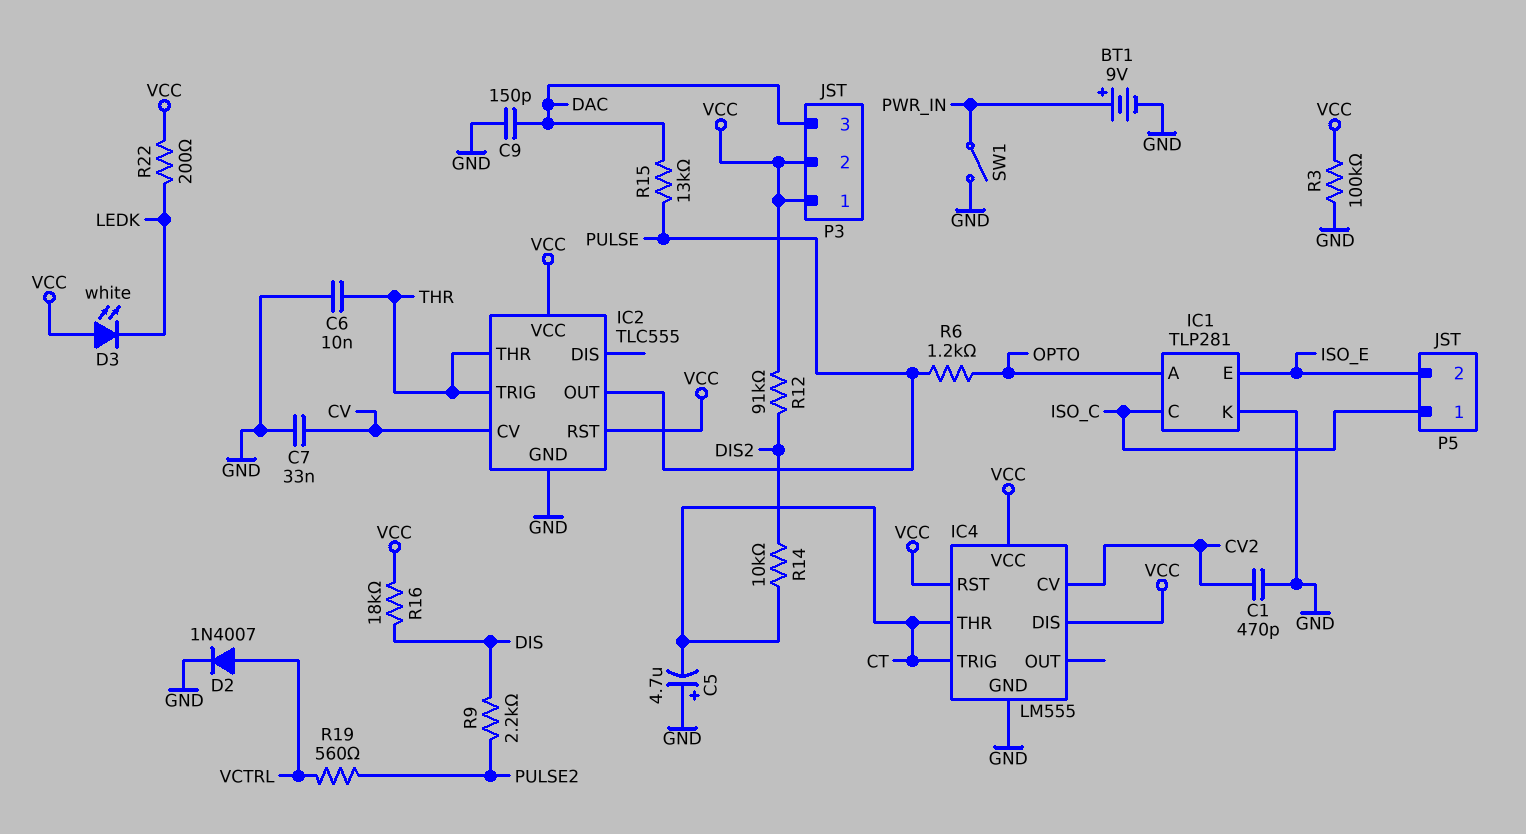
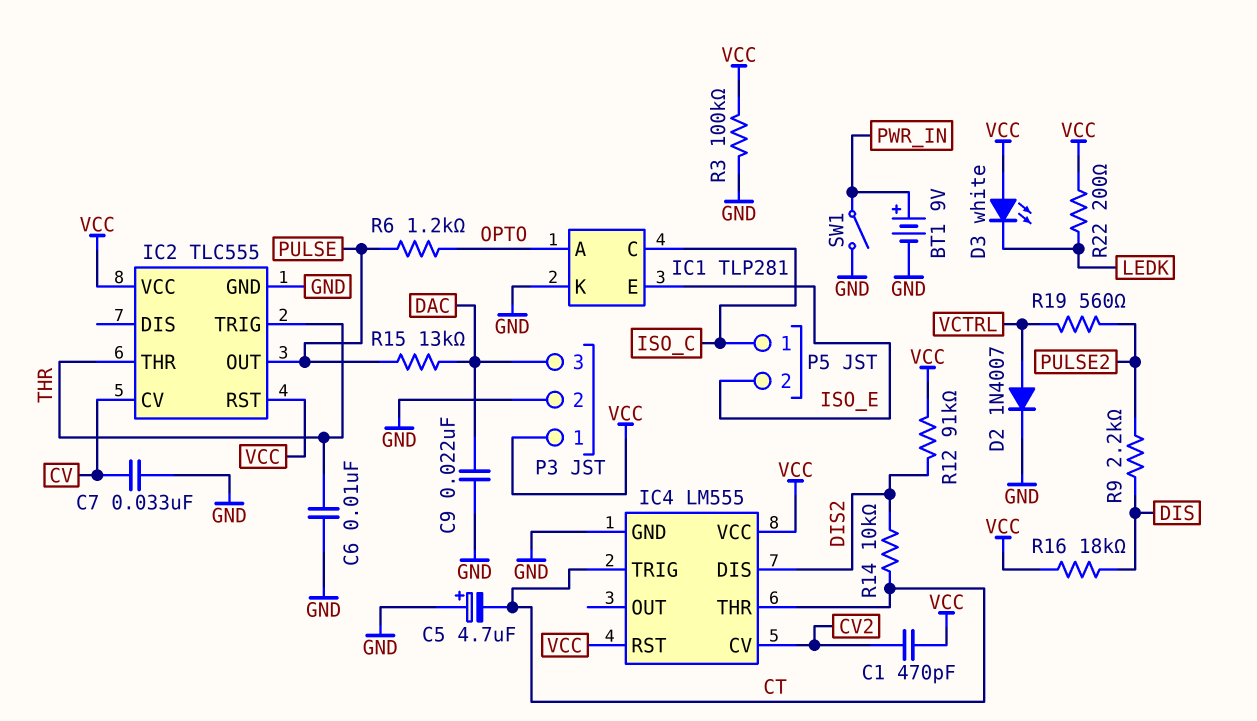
C1: 470pF (CV2, GND) -> 470pF (CV2, VCC)
C9: 150pF (DAC, GND) -> 22nF (DAC, GND)
IC4 pin DIS: VCC -> DIS2
P3 pin 2: VCC -> GND

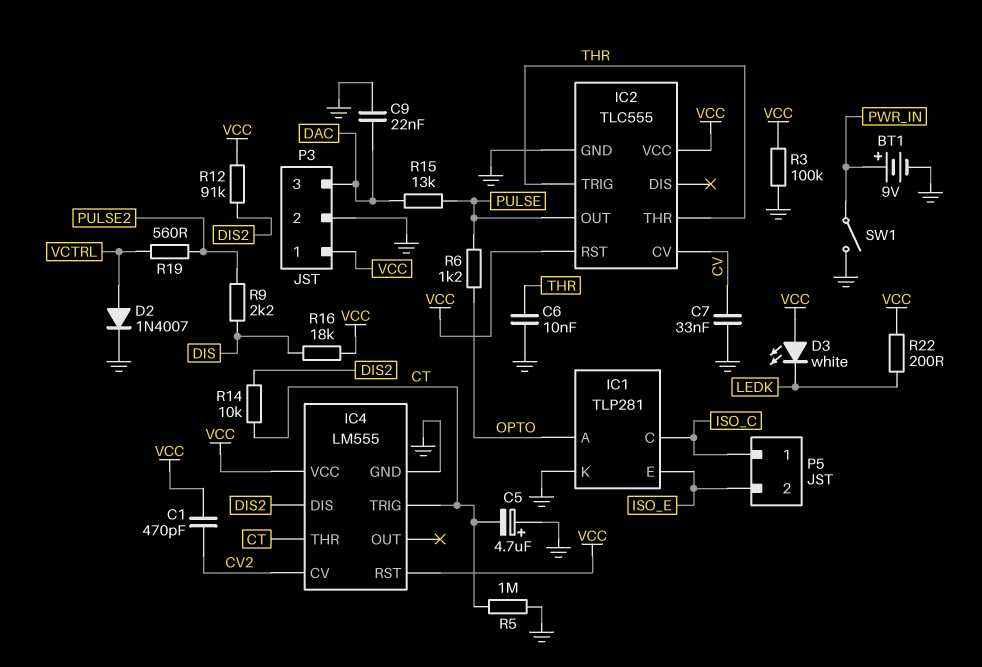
R5: none -> 1M (CT, GND)

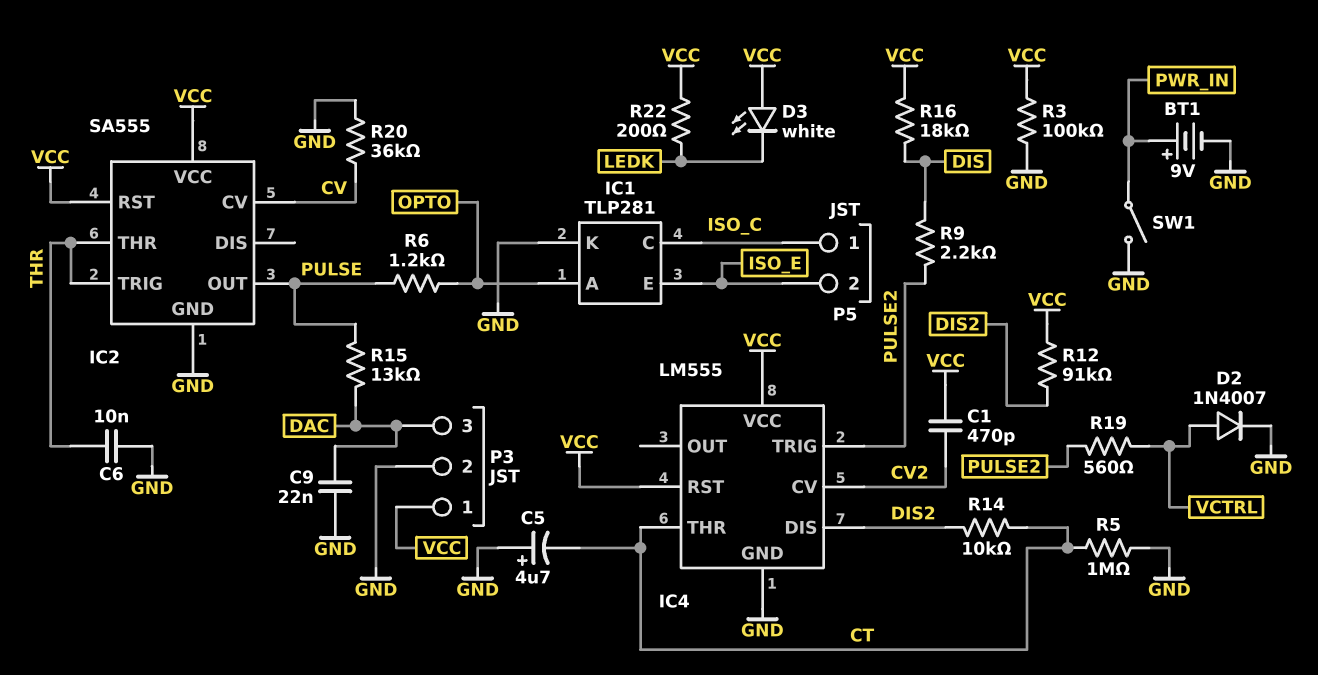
C7: 33nF (CV, GND) -> none
IC2: TLC555 -> SA555
IC4 pin TRIG: CT -> PULSE2
R20: none -> 36k (CV, GND)

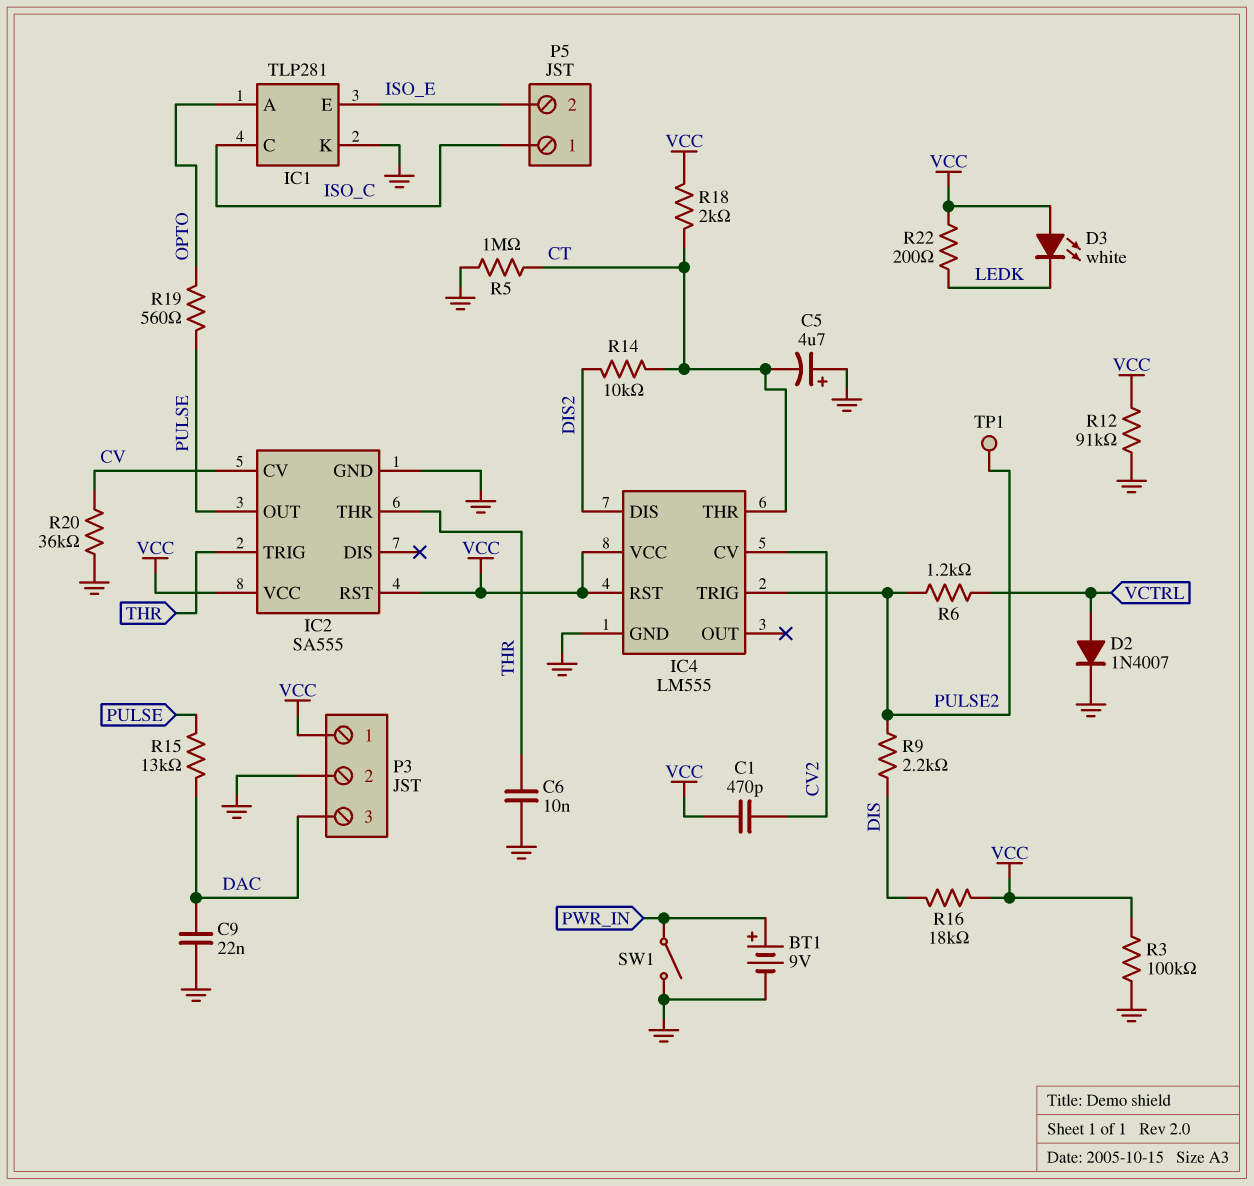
R6: 1.2k (OPTO, PULSE) -> 1.2k (PULSE2, VCTRL)
R12: 91k (DIS2, VCC) -> 91k (GND, VCC)
R18: none -> 2k (CT, VCC)
R19: 560 (PULSE2, VCTRL) -> 560 (OPTO, PULSE)
TP1: none -> test point (PULSE2)

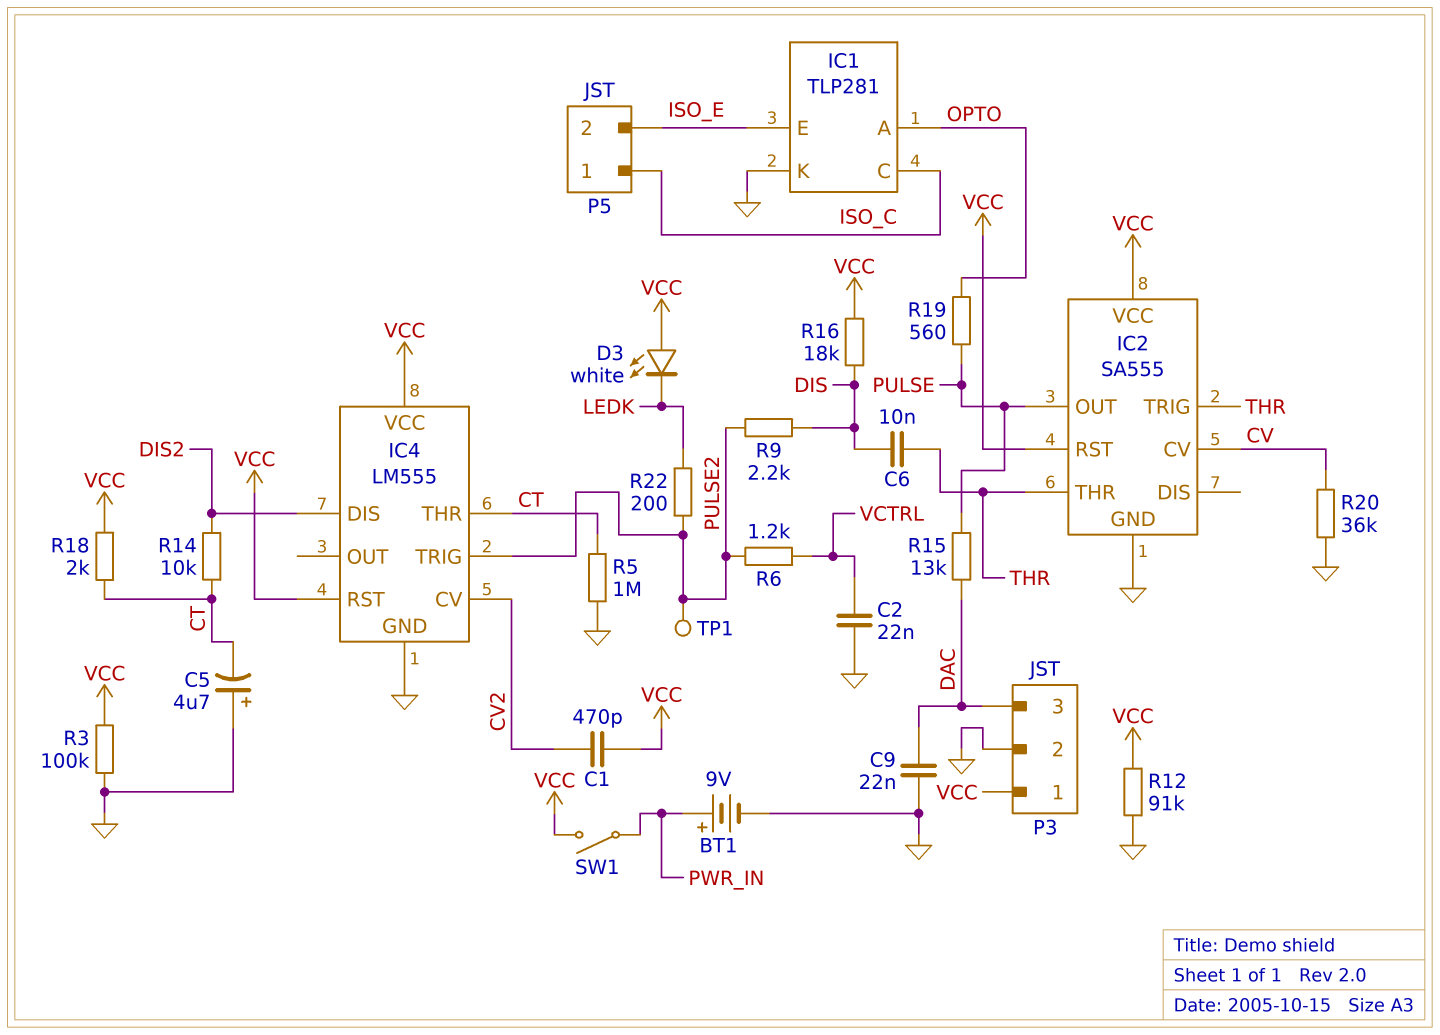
C2: none -> 22nF (GND, VCTRL)
C6: 10nF (GND, THR) -> 10nF (DIS, THR)
D2: diode 1N4007 (A VCTRL, K GND) -> none
R22: 200 (LEDK, VCC) -> 200 (LEDK, PULSE2)
SW1: switch (GND, PWR_IN) -> switch (PWR_IN, VCC)

